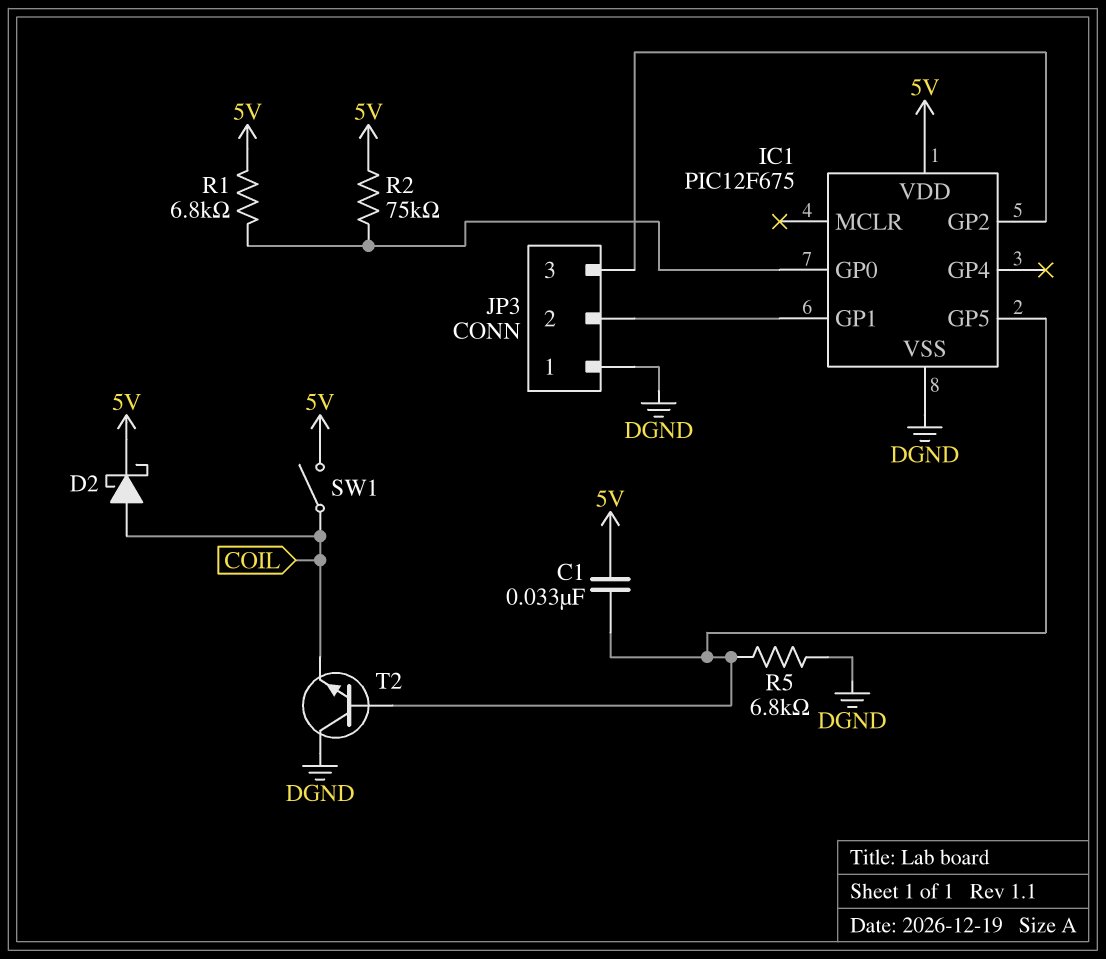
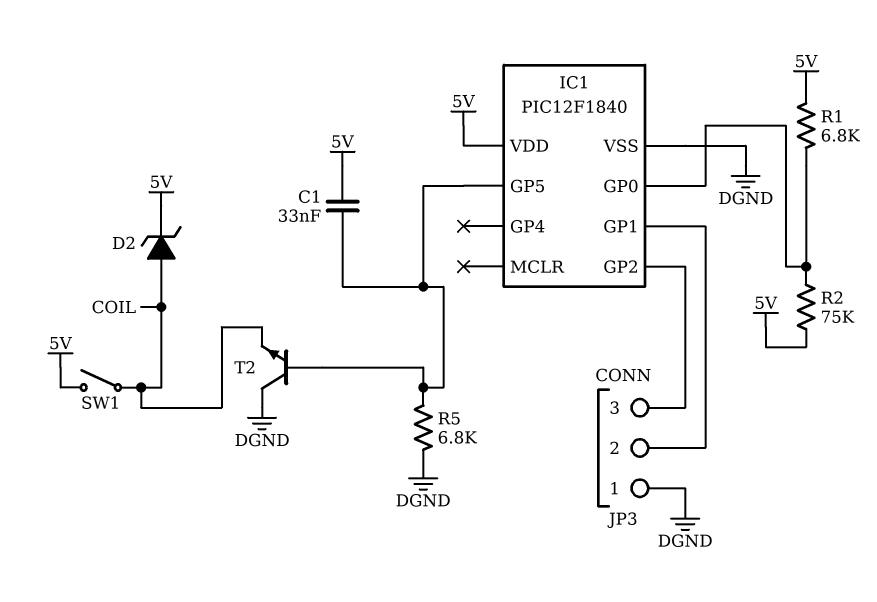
D2: schottky (A COIL, K 5V) -> zener (A COIL, K 5V)
IC1: PIC12F675 -> PIC12F1840

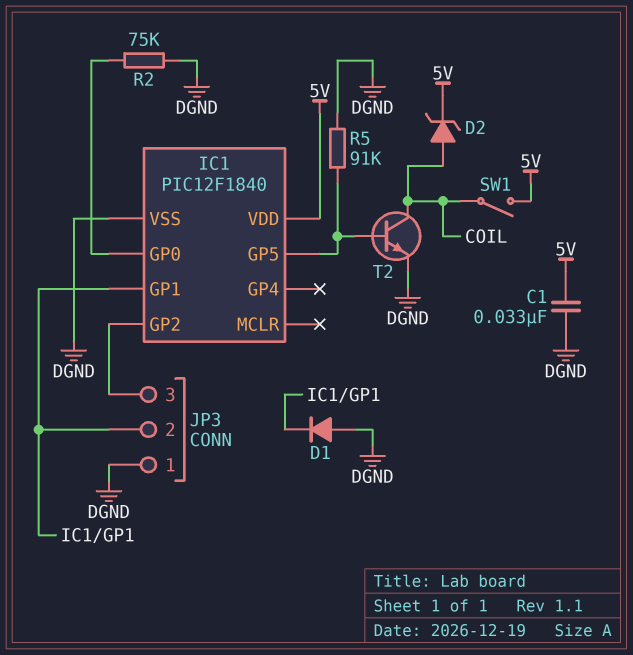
C1: 33nF (5V, IC1/GP5) -> 33nF (5V, DGND)
D1: none -> diode (A DGND, K IC1/GP1)
R1: 6.8k (5V, IC1/GP0) -> none
R2: 75k (5V, IC1/GP0) -> 75k (DGND, IC1/GP0)
R5: 6.8k (DGND, IC1/GP5) -> 91k (DGND, IC1/GP5)
T2: NPN (B IC1/GP5, C DGND, E COIL) -> NPN (B IC1/GP5, C COIL, E DGND)

